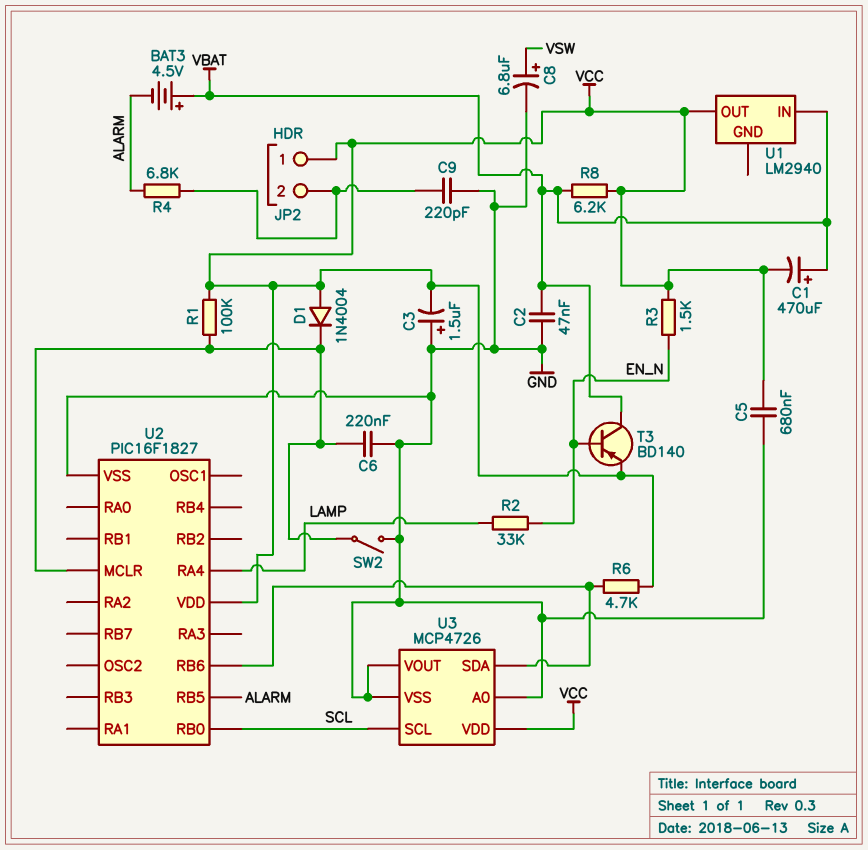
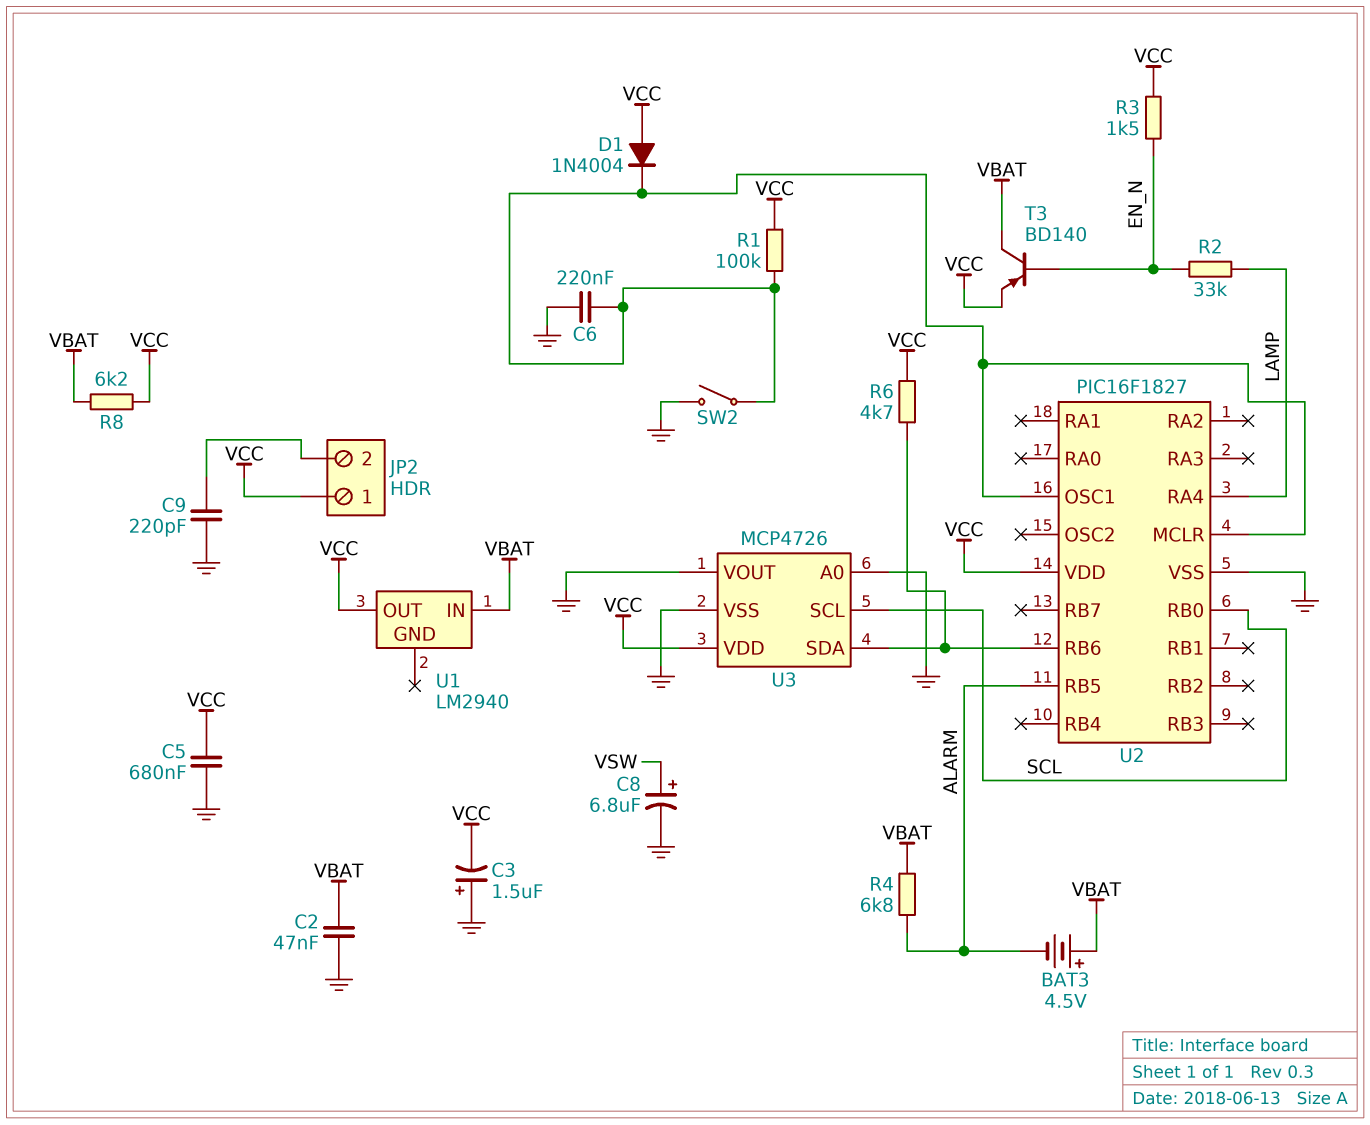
C1: 470uF (plus VBAT, minus VCC) -> none
R4: 6.8k (ALARM, JP2/2) -> 6.8k (ALARM, VBAT)
U2 pin OSC1: none -> U2/MCLR

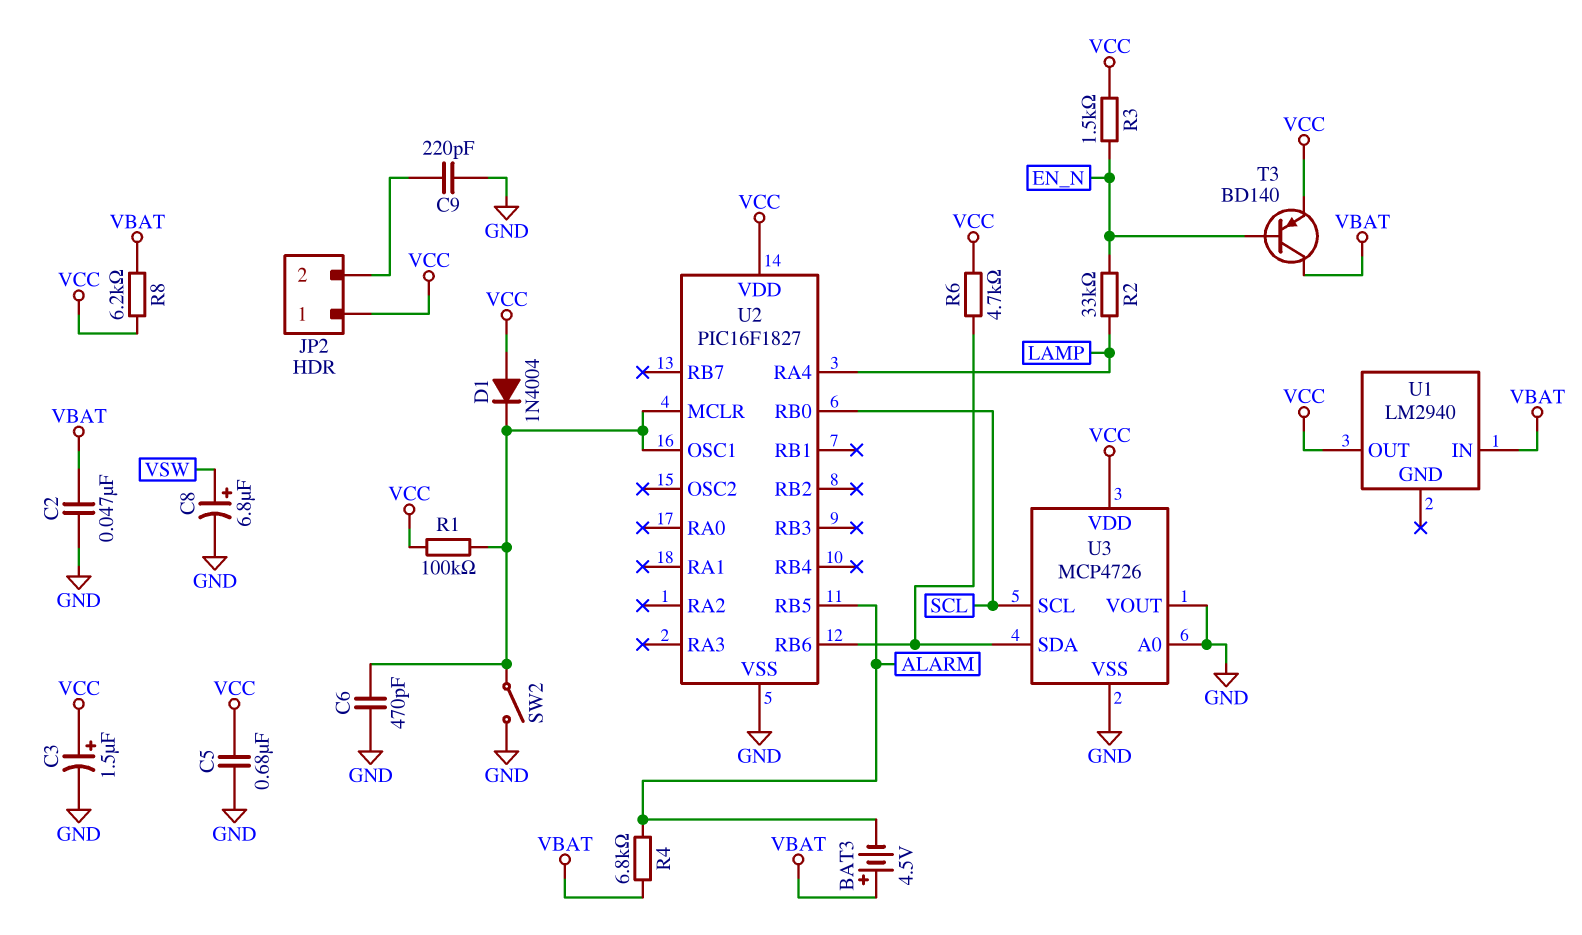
C3: 1.5uF (plus GND, minus VCC) -> 1.5uF (plus VCC, minus GND)
C6: 220nF (GND, U2/MCLR) -> 470pF (GND, U2/MCLR)

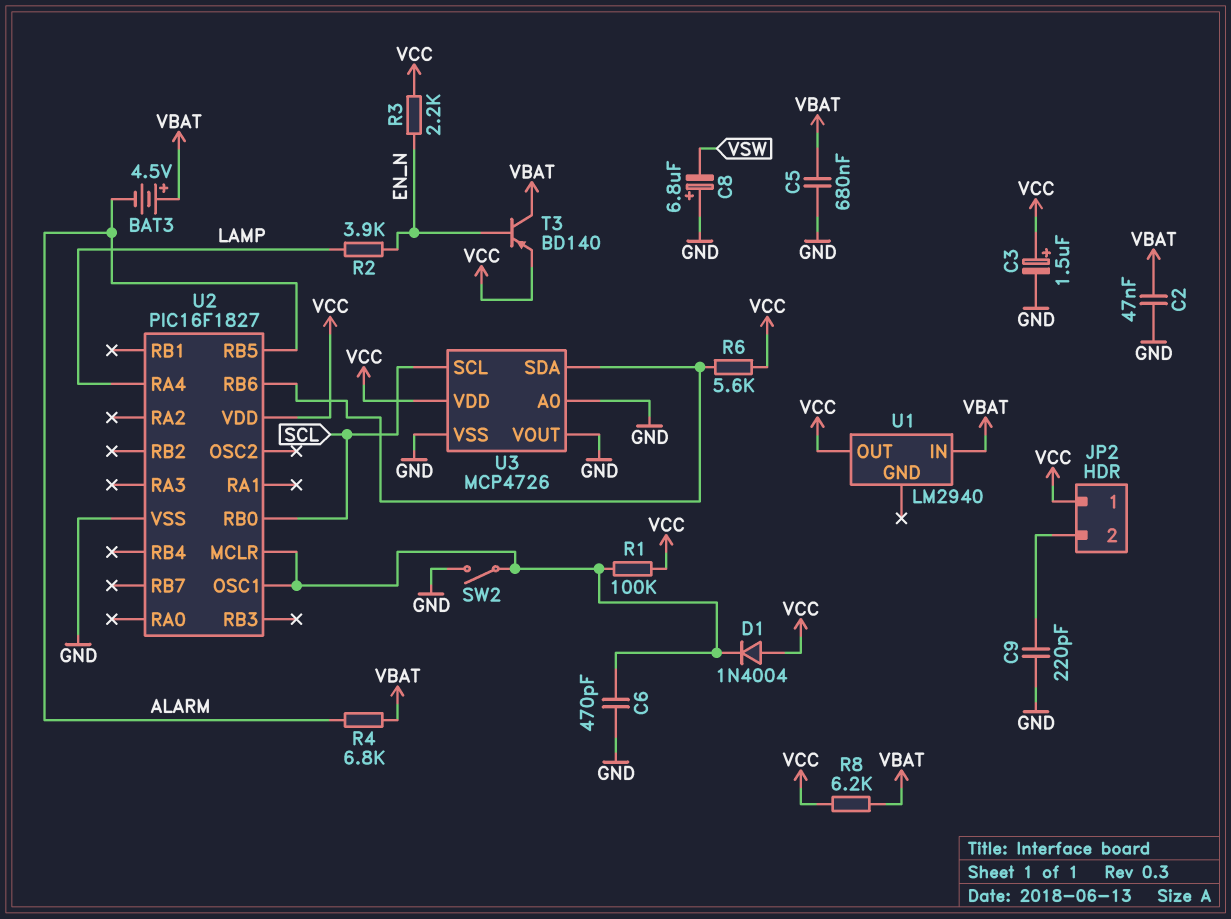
C5: 680nF (GND, VCC) -> 680nF (GND, VBAT)
C8: 6.8uF (plus VSW, minus GND) -> 6.8uF (plus GND, minus VSW)
R2: 33k (EN_N, LAMP) -> 3.9k (EN_N, LAMP)
R3: 1.5k (EN_N, VCC) -> 2.2k (EN_N, VCC)
R6: 4.7k (U2/RB6, VCC) -> 5.6k (U2/RB6, VCC)

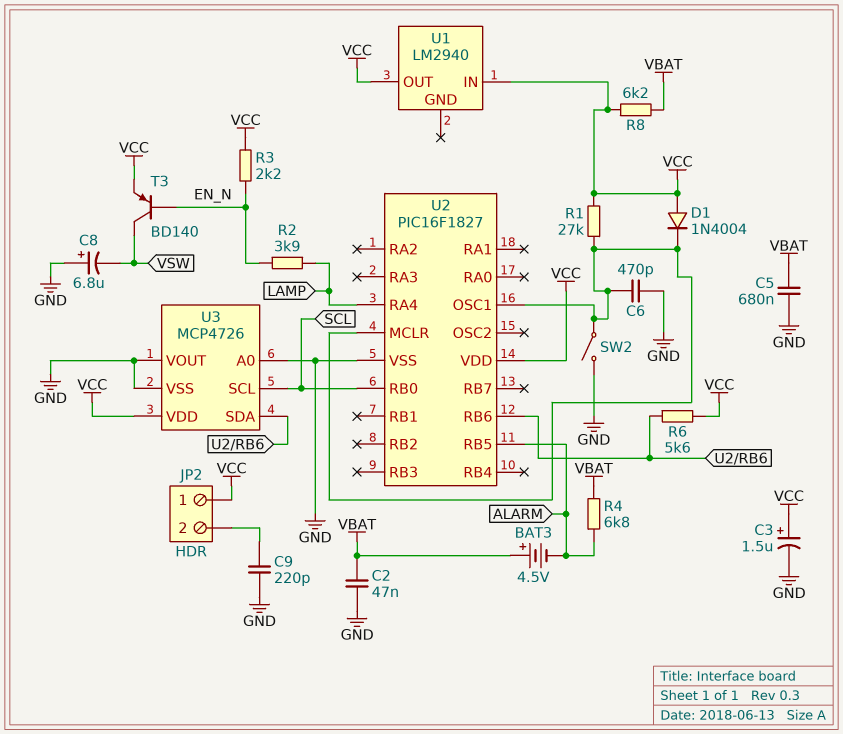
R1: 100k (U2/MCLR, VCC) -> 27k (U2/MCLR, VCC)
T3: PNP BD140 (B EN_N, C VBAT, E VCC) -> PNP BD140 (B EN_N, C VSW, E VCC)
U1 pin IN: VBAT -> VCC

